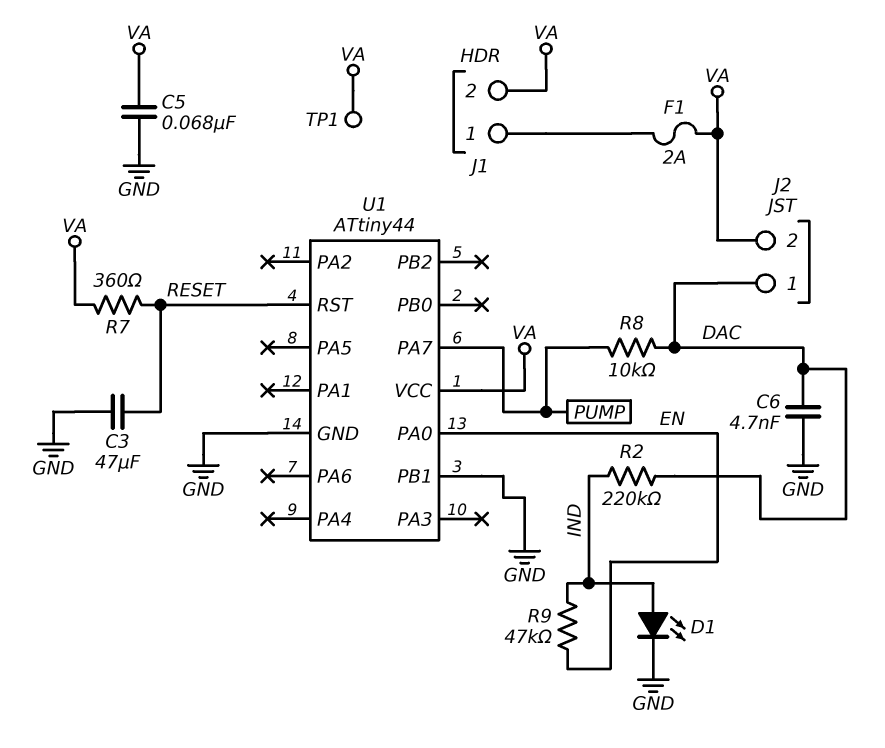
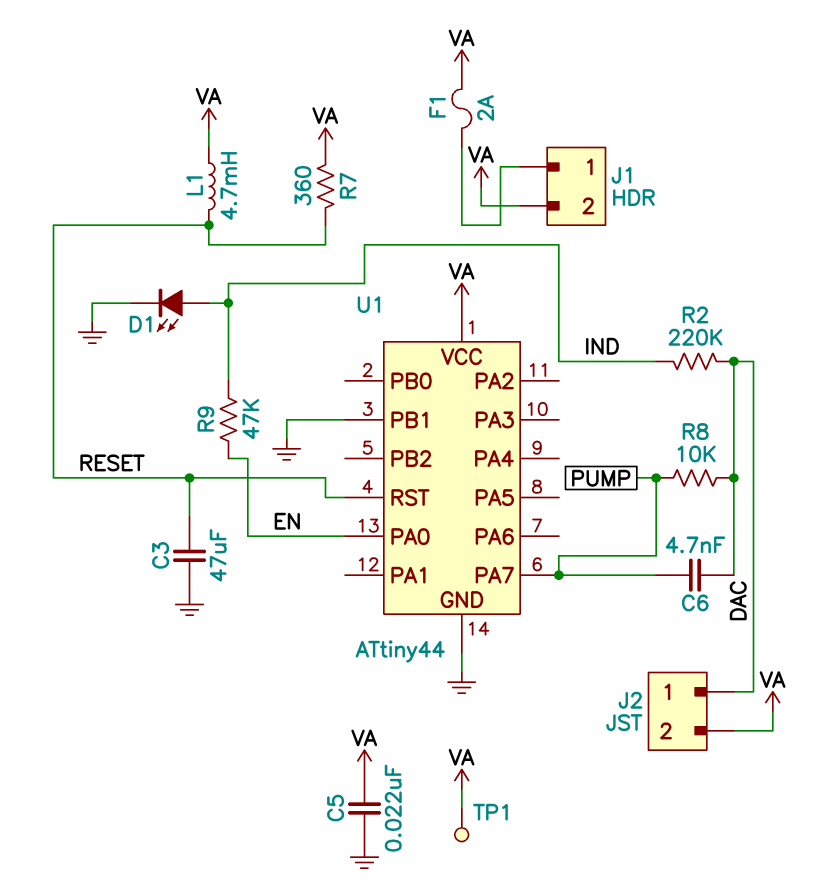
C5: 68nF (GND, VA) -> 22nF (GND, VA)
C6: 4.7nF (DAC, GND) -> 4.7nF (DAC, PUMP)
L1: none -> 4.7mH (RESET, VA)

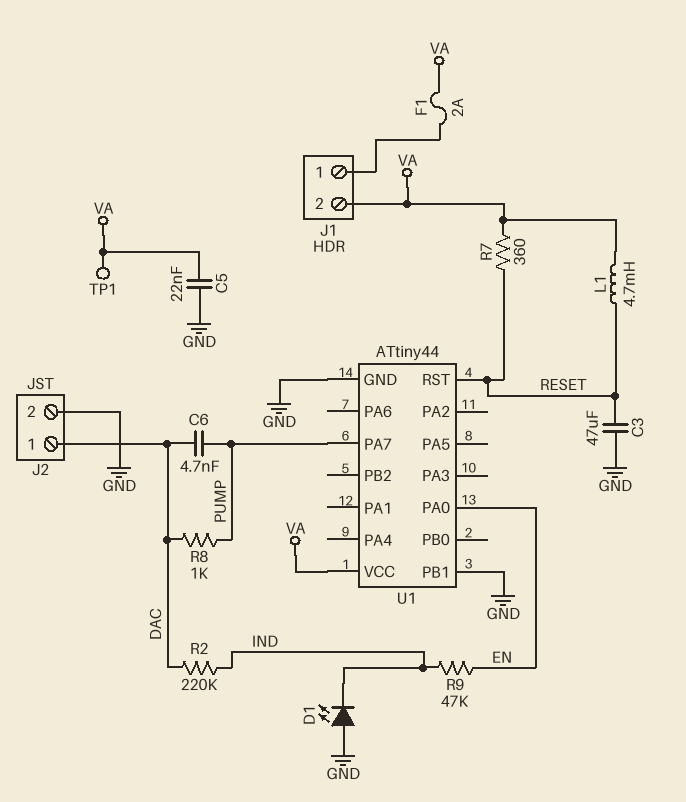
D1: LED (A IND, K GND) -> LED (A GND, K IND)
J2 pin 2: VA -> GND
R8: 10k (DAC, PUMP) -> 1k (DAC, PUMP)

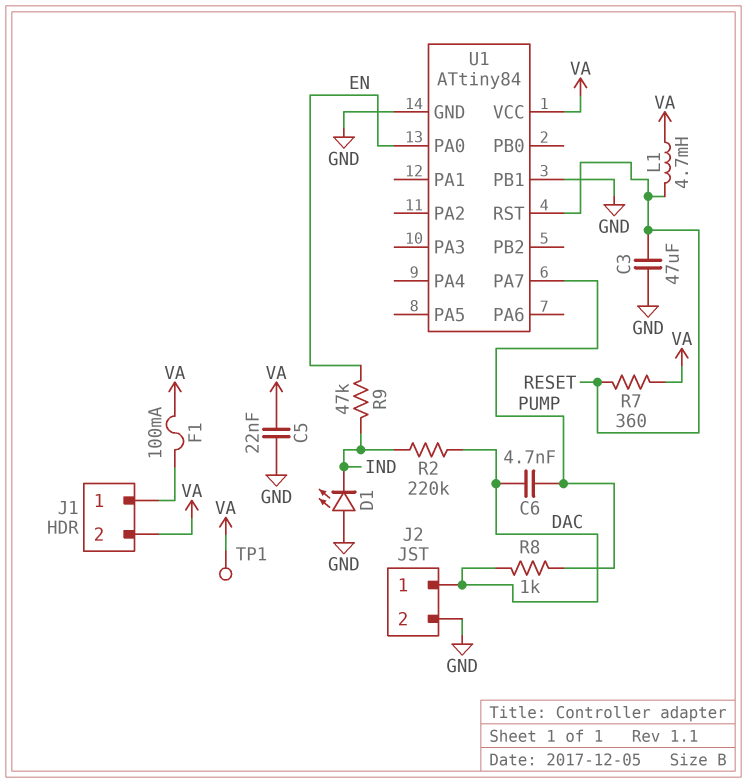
F1: 2A (J1/1, VA) -> 100mA (J1/1, VA)
U1: ATtiny44 -> ATtiny84

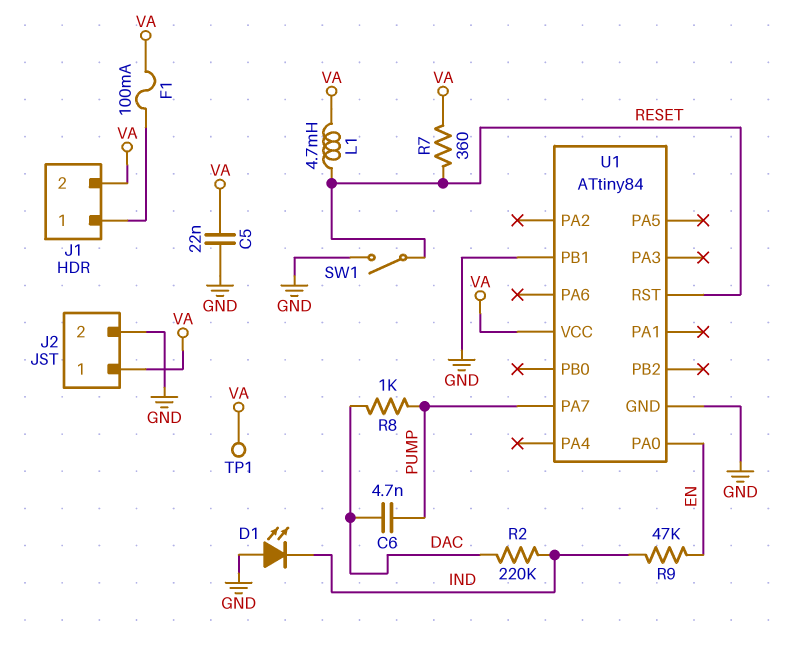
C3: 47uF (GND, RESET) -> none
J2 pin 1: DAC -> VA
SW1: none -> switch (GND, RESET)

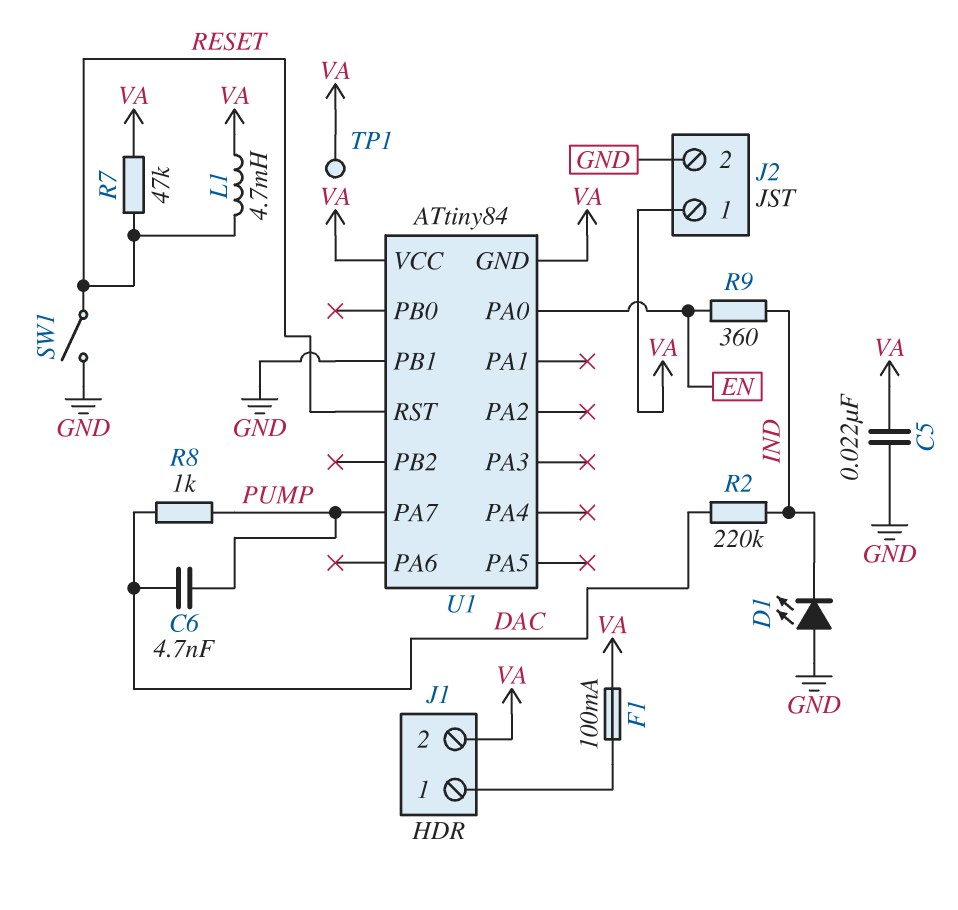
R7: 360 (RESET, VA) -> 47k (RESET, VA)
R9: 47k (EN, IND) -> 360 (EN, IND)
U1 pin GND: GND -> VA

